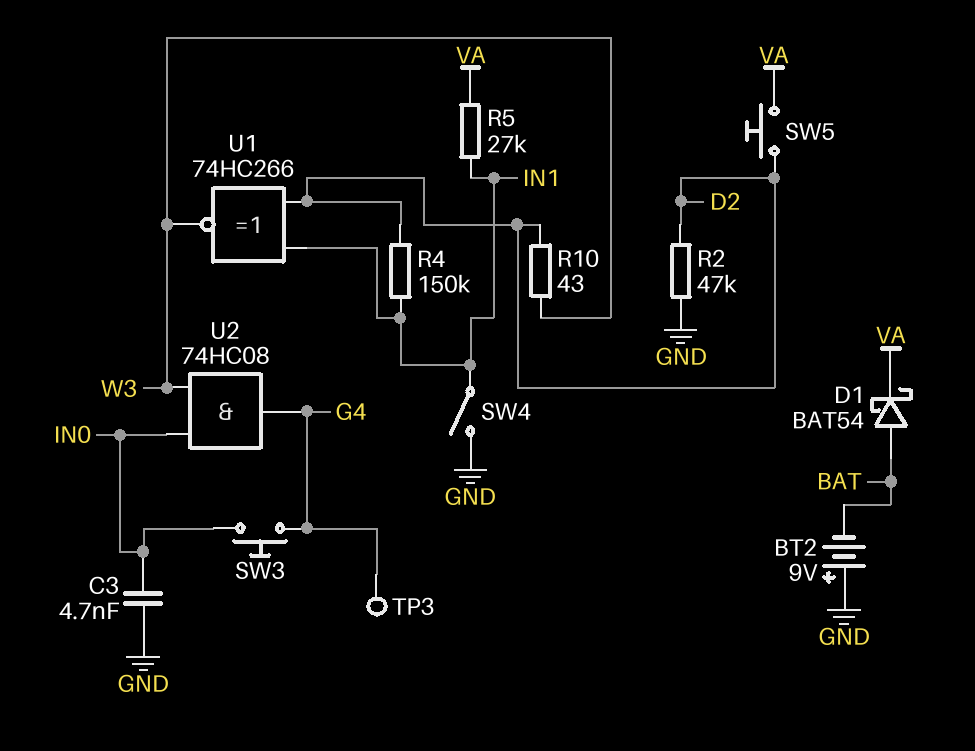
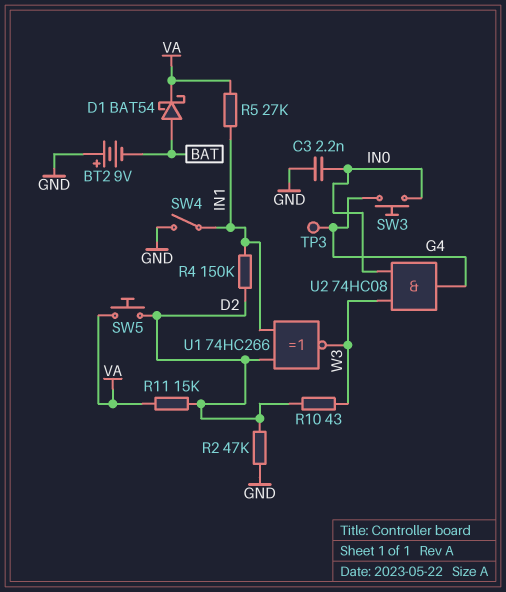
C3: 4.7nF (GND, IN0) -> 2.2nF (GND, IN0)
R11: none -> 15k (D2, VA)

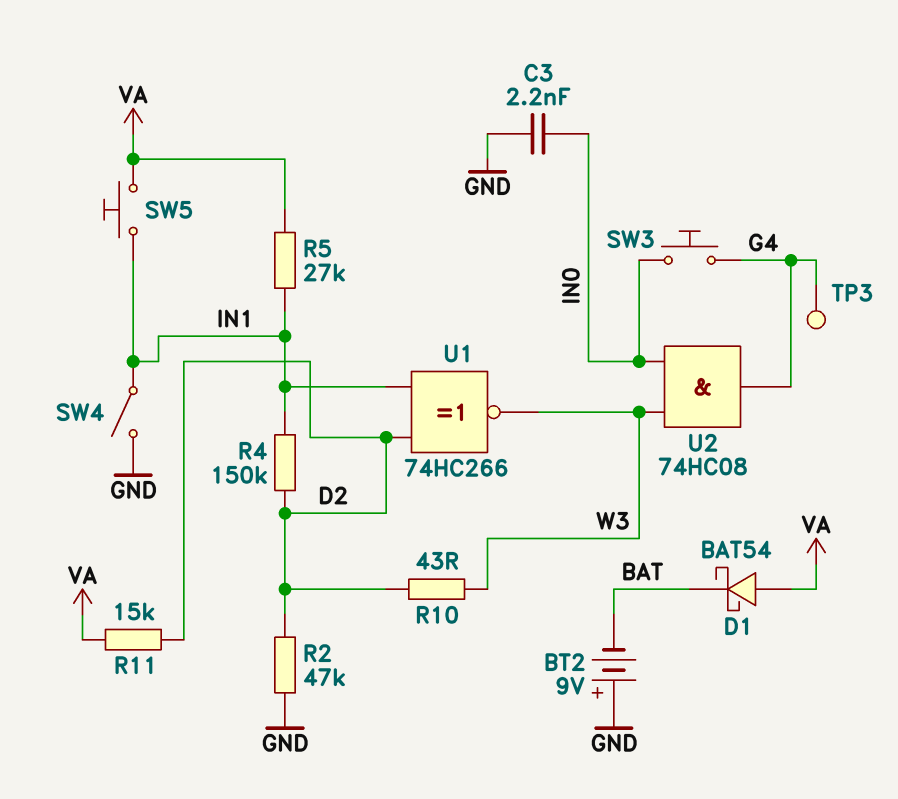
D1: schottky BAT54 (A BAT, K VA) -> schottky BAT54 (A VA, K BAT)
SW5: button (D2, VA) -> button (IN1, VA)

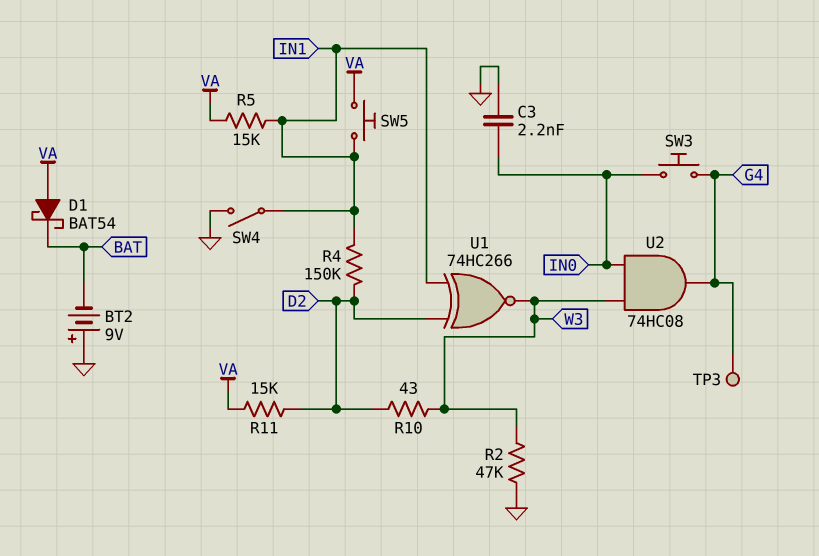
R2: 47k (D2, GND) -> 47k (GND, W3)
R5: 27k (IN1, VA) -> 15k (IN1, VA)

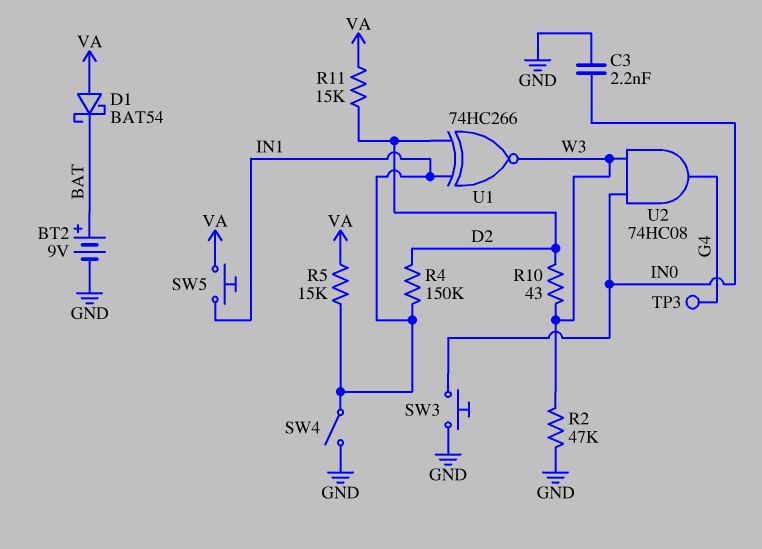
BT2: 9V (plus GND, minus BAT) -> 9V (plus BAT, minus GND)
SW3: button (G4, IN0) -> button (GND, IN0)

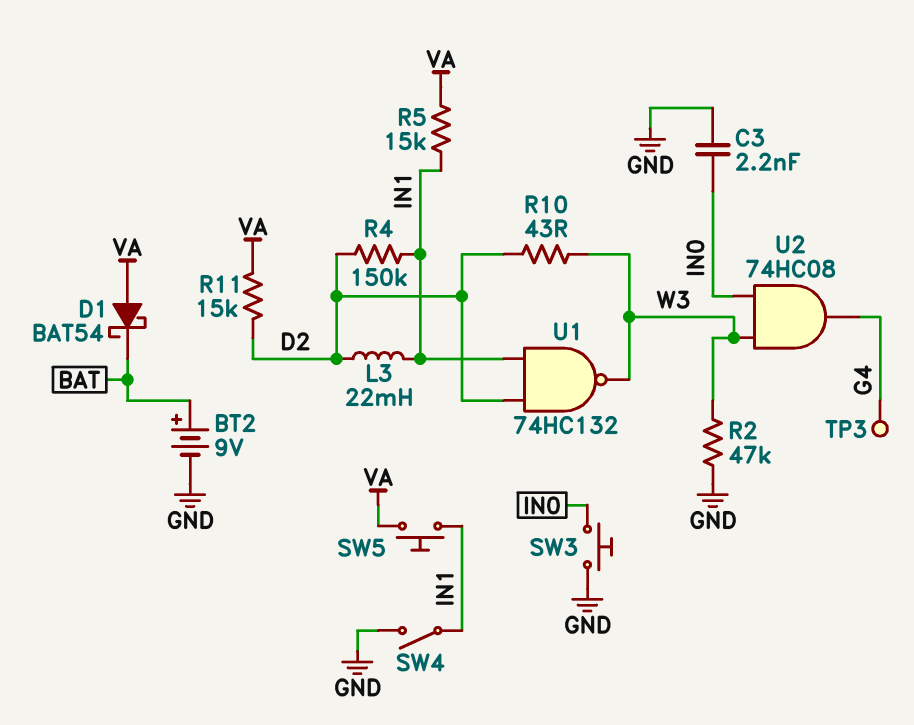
L3: none -> 22mH (D2, IN1)
U1: XNOR 74HC266 (in D2, in IN1, out W3) -> NAND 74HC132 (in D2, in IN1, out W3)

